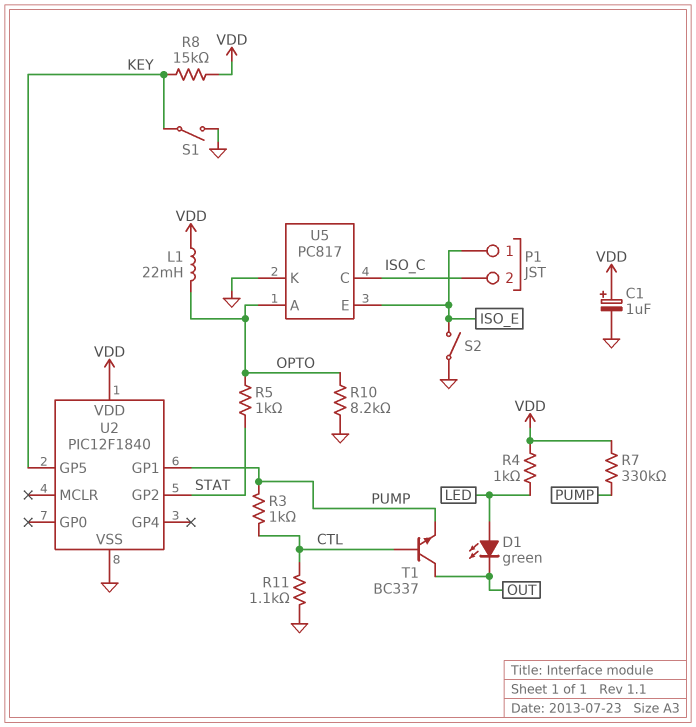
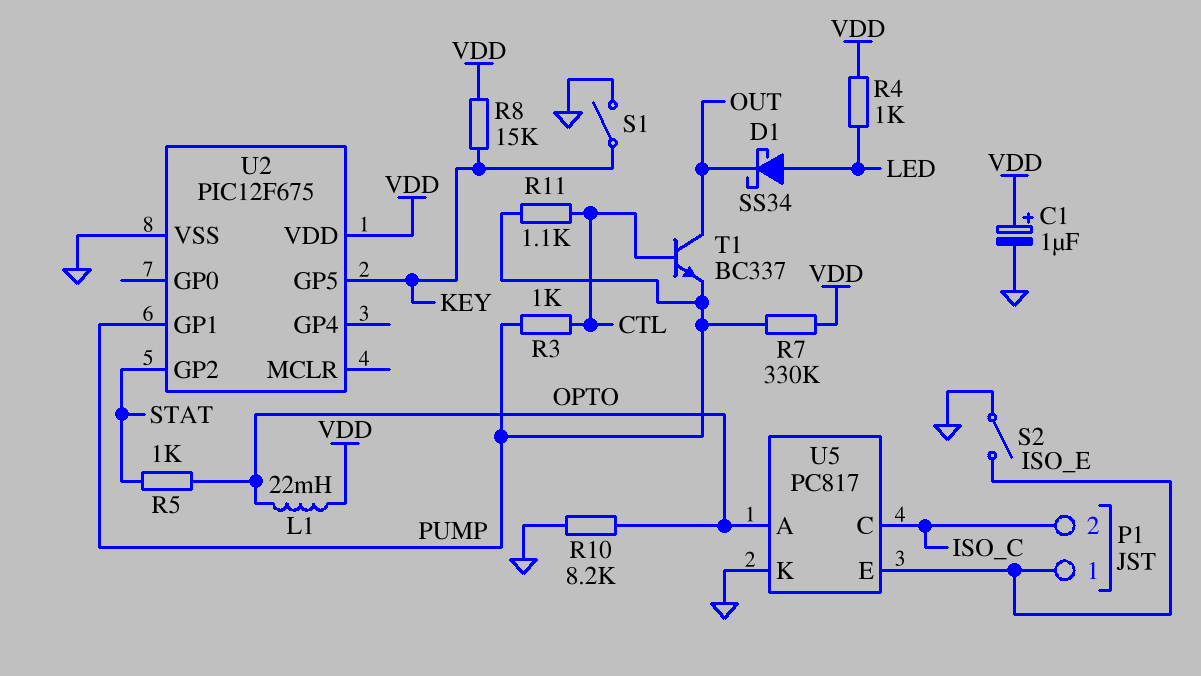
D1: LED green (A LED, K OUT) -> schottky SS34 (A LED, K OUT)
R11: 1.1k (CTL, GND) -> 1.1k (CTL, PUMP)
U2: PIC12F1840 -> PIC12F675

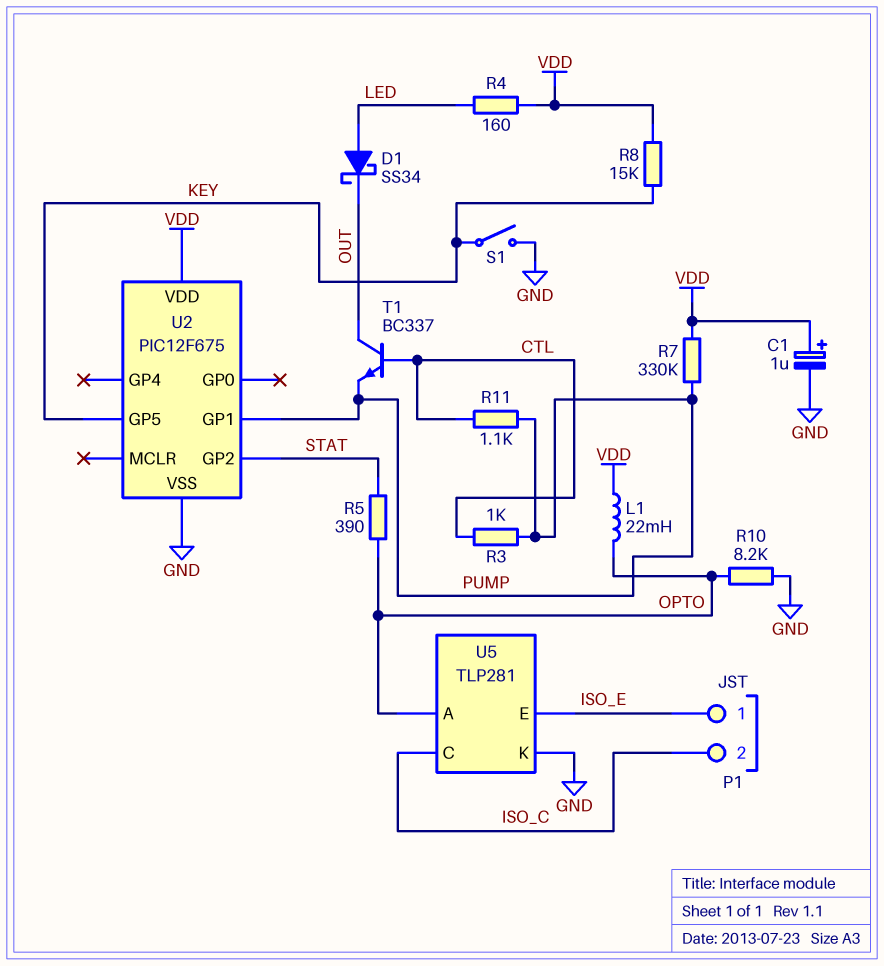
R4: 1k (LED, VDD) -> 160 (LED, VDD)
R5: 1k (OPTO, STAT) -> 390 (OPTO, STAT)
S2: switch (GND, ISO_E) -> none
U5: PC817 -> TLP281

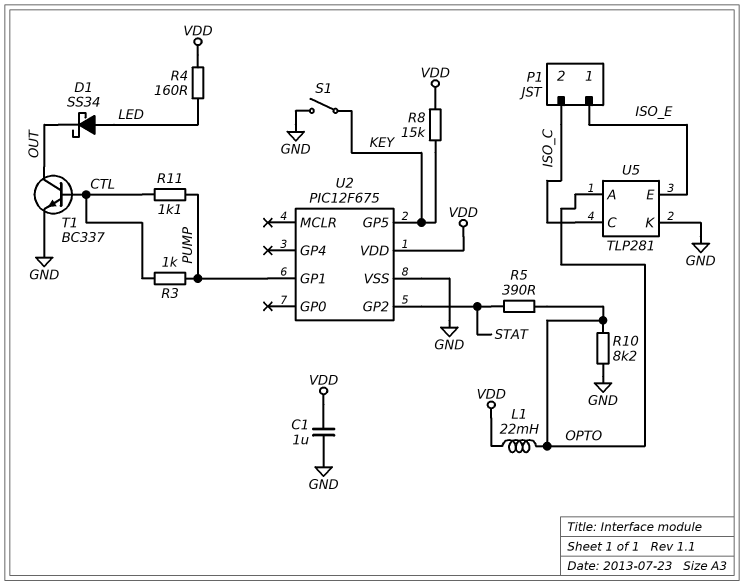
C1: 1uF (plus VDD, minus GND) -> 1uF (GND, VDD)
R7: 330k (PUMP, VDD) -> none
T1: NPN BC337 (B CTL, C OUT, E PUMP) -> NPN BC337 (B CTL, C OUT, E GND)

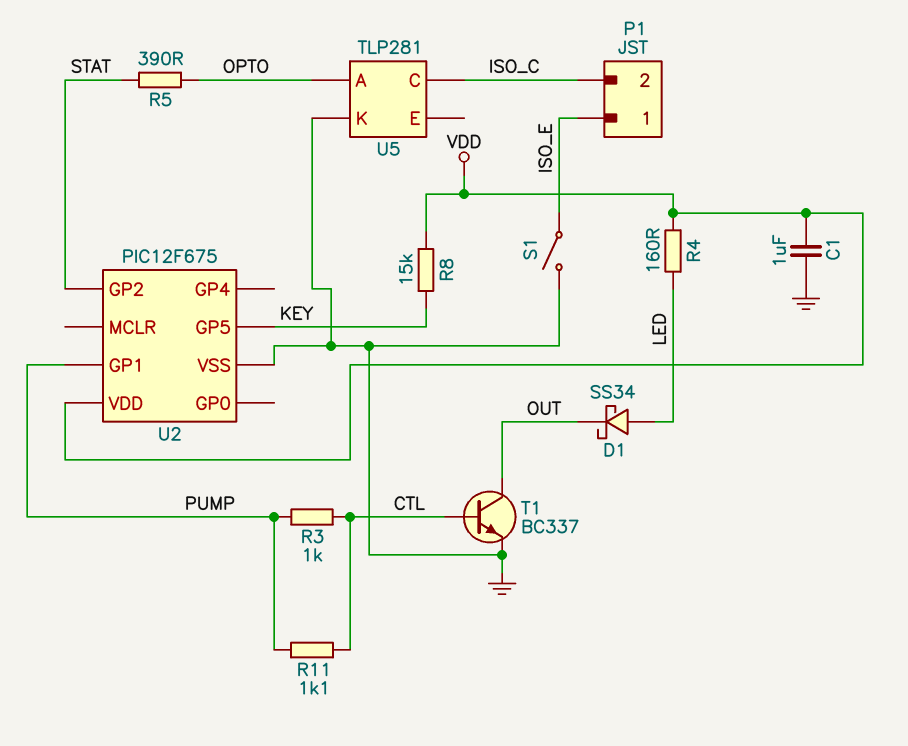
L1: 22mH (OPTO, VDD) -> none
R10: 8.2k (GND, OPTO) -> none
S1: switch (GND, KEY) -> switch (GND, ISO_E)
U5 pin E: ISO_E -> none

